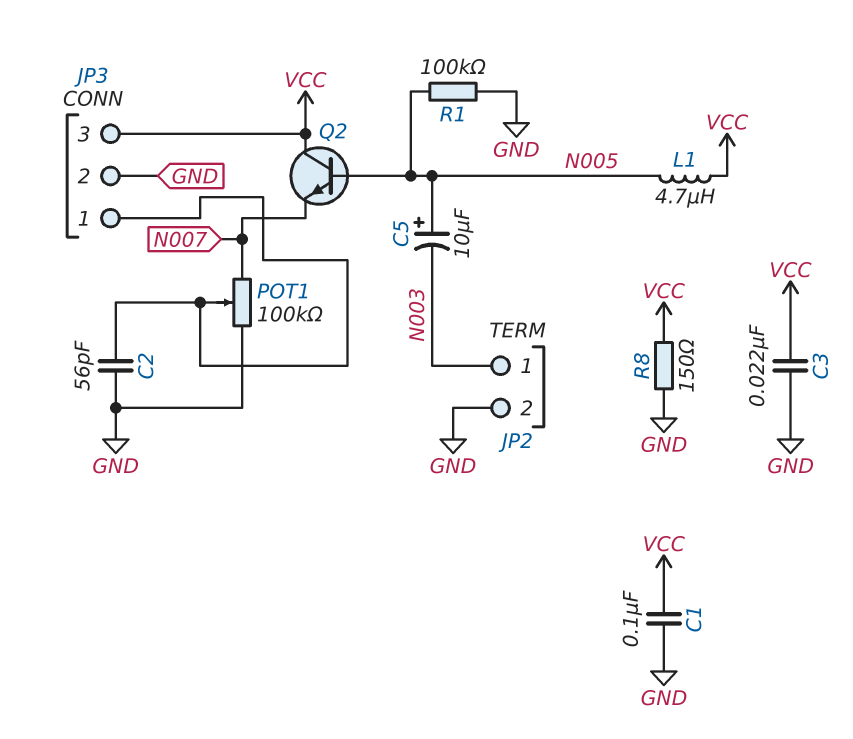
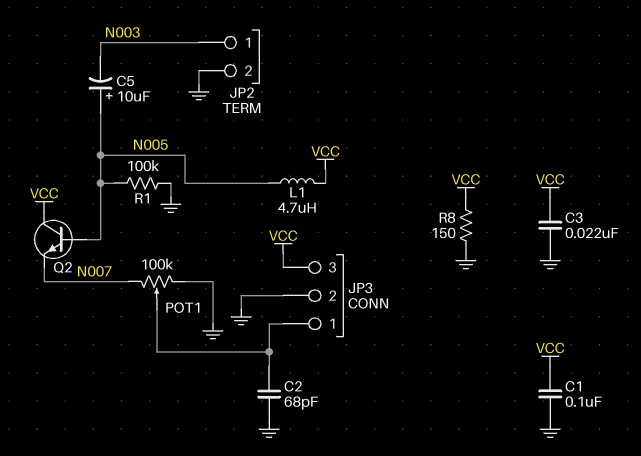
C2: 56pF (GND, JP3/1) -> 68pF (GND, JP3/1)

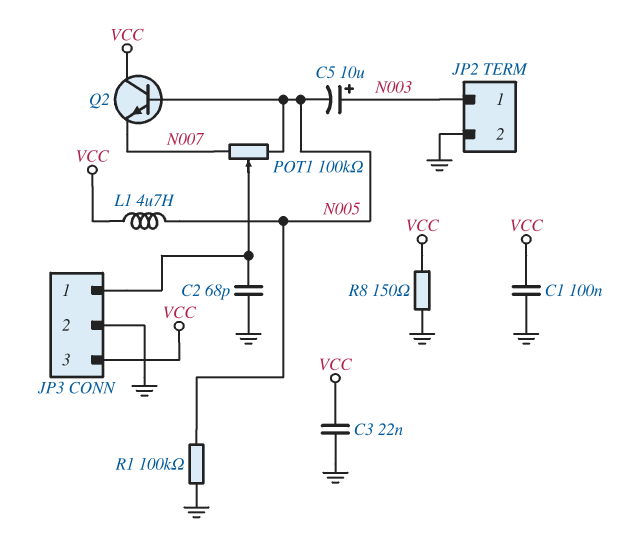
C5: 10uF (plus N005, minus N003) -> 10uF (plus N003, minus N005)
POT1: 100k (GND, N007, wiper JP3/1) -> 100k (N005, N007, wiper JP3/1)

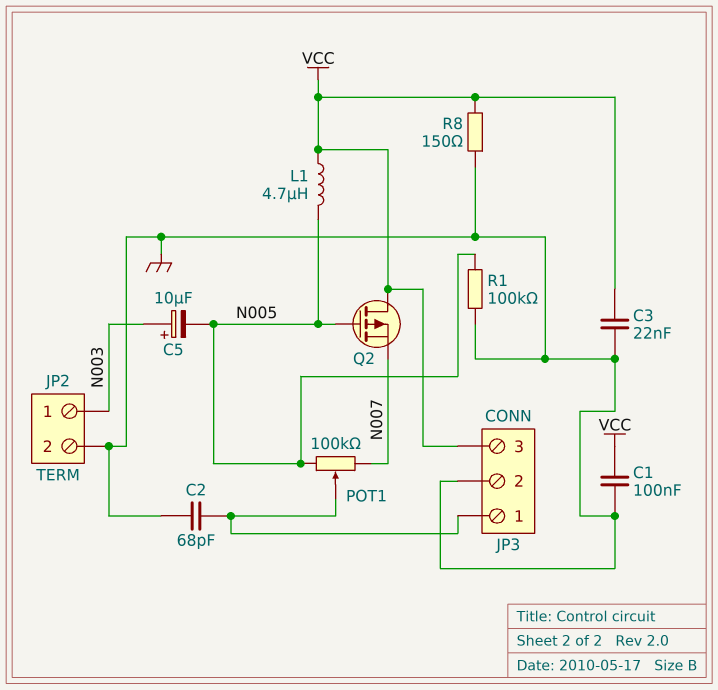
Q2: NPN (B N005, C VCC, E N007) -> PMOS (G N005, D VCC, S N007)

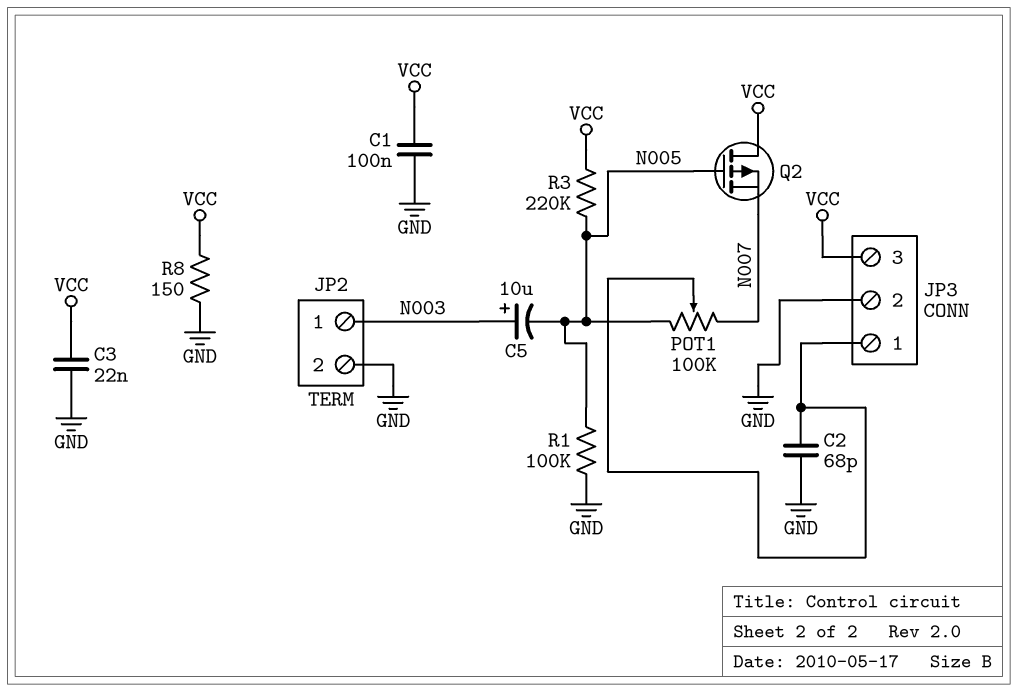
L1: 4.7uH (N005, VCC) -> none
R3: none -> 220k (N005, VCC)

